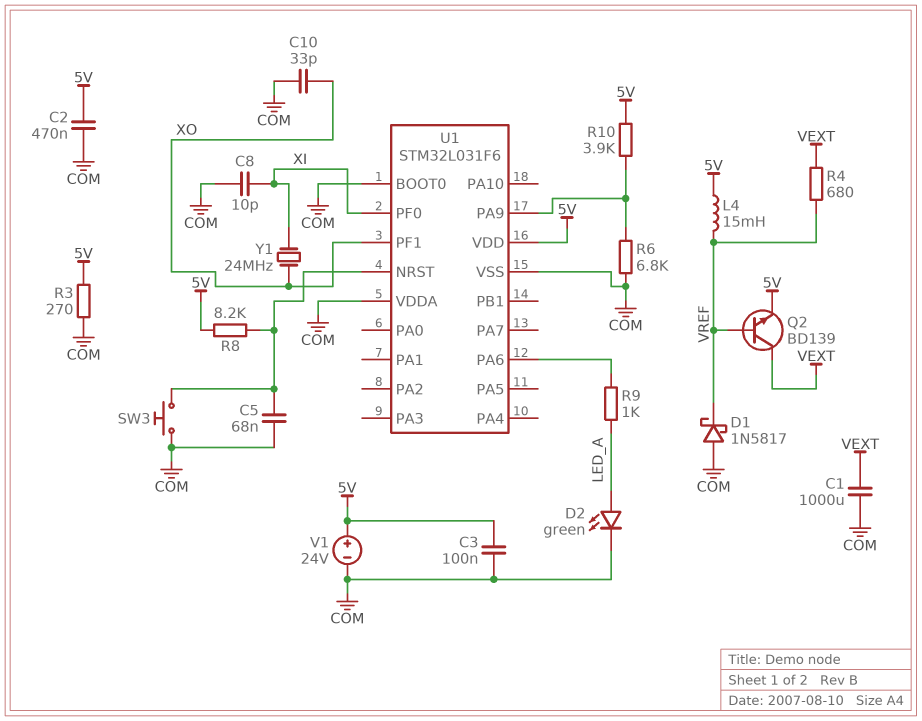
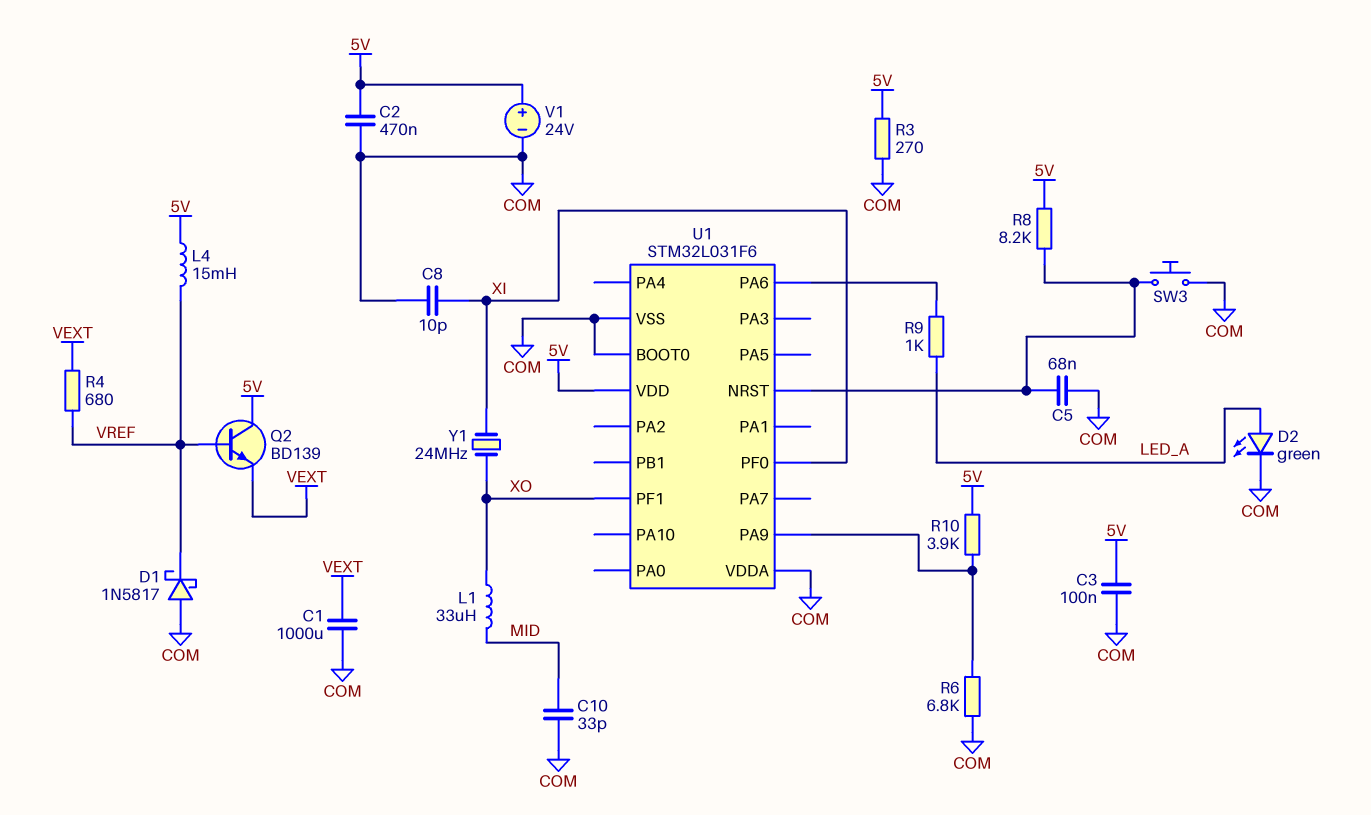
C10: 33pF (COM, XO) -> 33pF (COM, MID)
L1: none -> 33uH (MID, XO)
Q2: NPN BD139 (B VREF, C VEXT, E 5V) -> NPN BD139 (B VREF, C 5V, E VEXT)

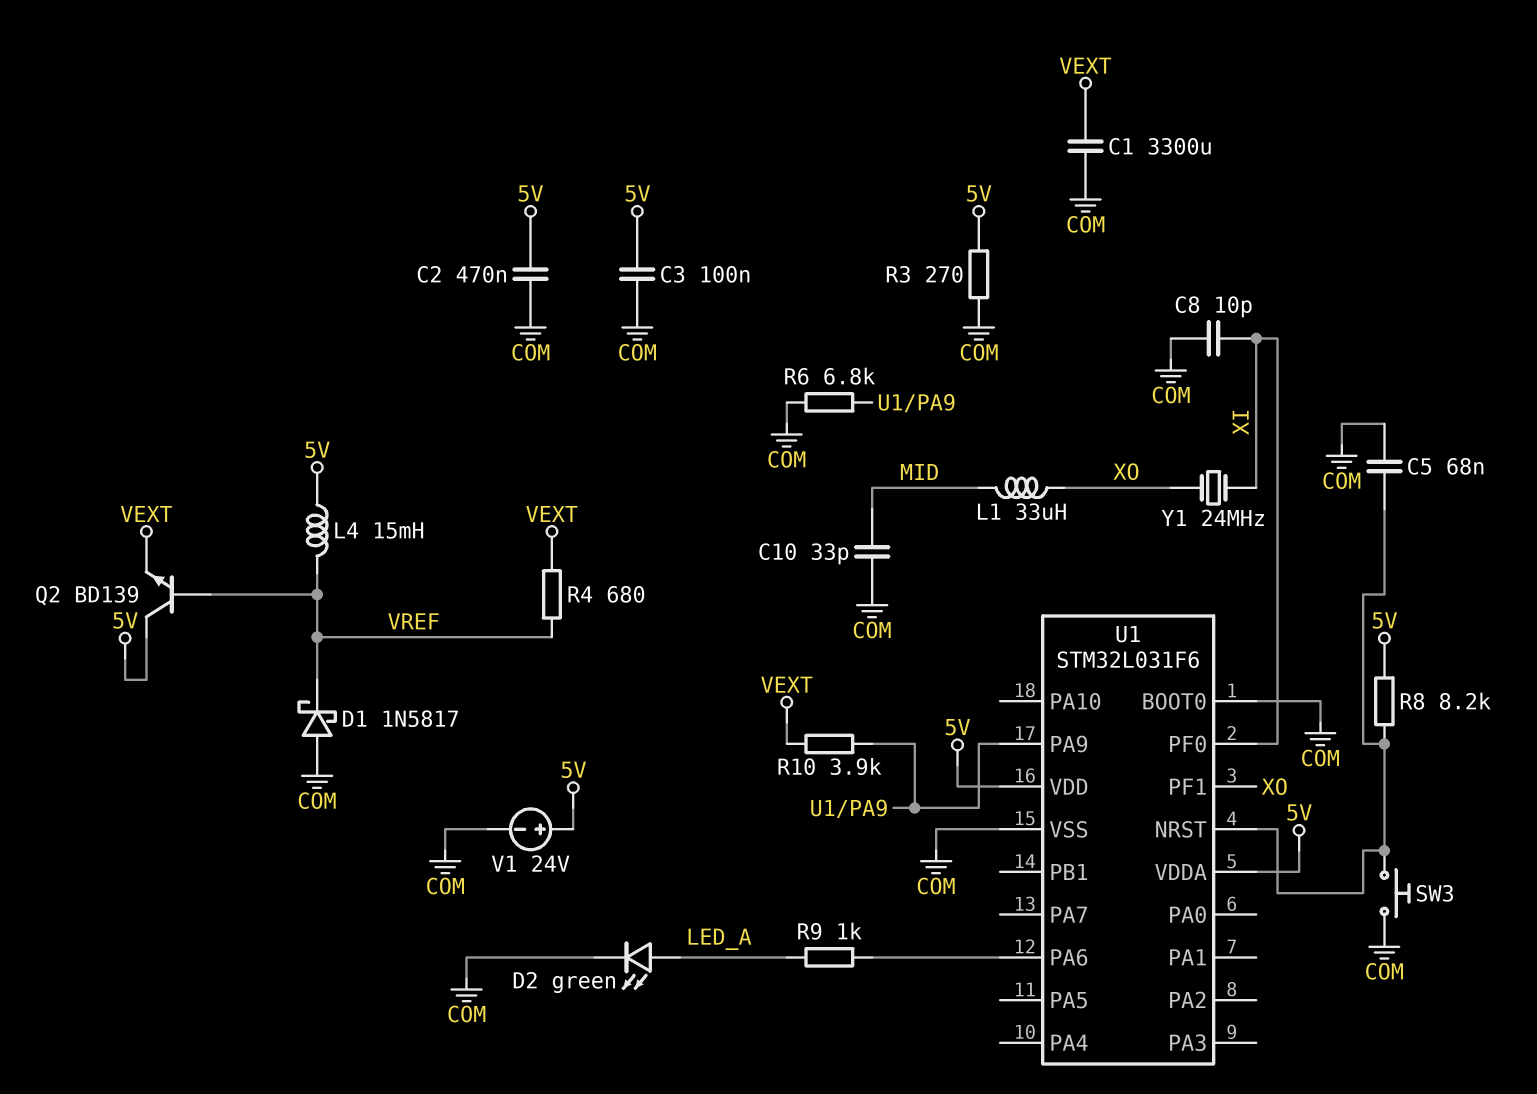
C1: 1000uF (COM, VEXT) -> 3300uF (COM, VEXT)
R10: 3.9k (5V, U1/PA9) -> 3.9k (U1/PA9, VEXT)
U1 pin VDDA: COM -> 5V

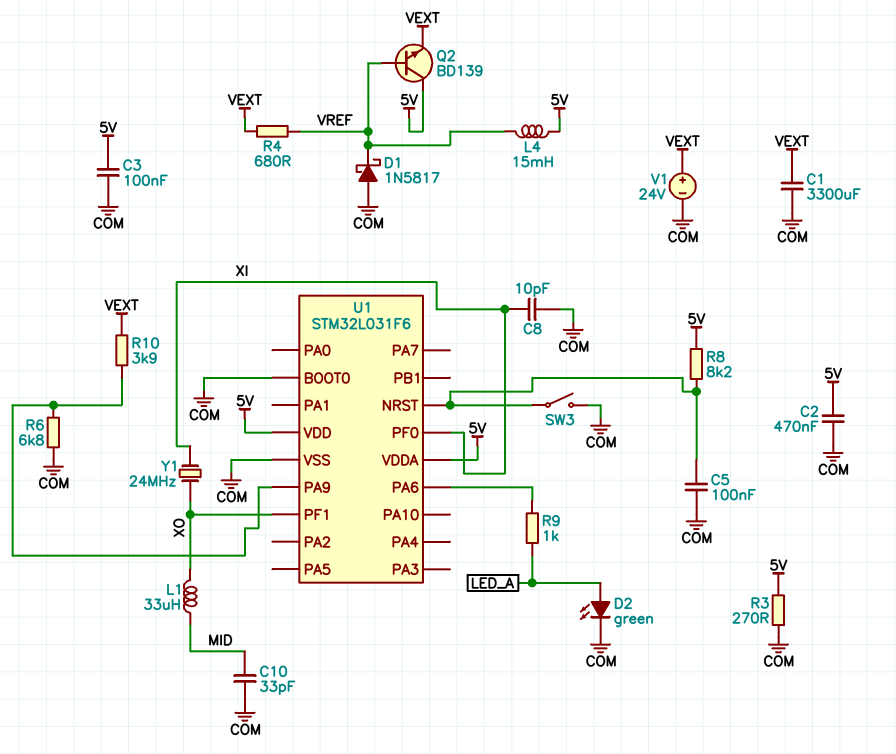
C5: 68nF (COM, U1/NRST) -> 100nF (COM, U1/NRST)
SW3: button (COM, U1/NRST) -> switch (COM, U1/NRST)
V1: 24V (plus 5V, minus COM) -> 24V (plus VEXT, minus COM)

